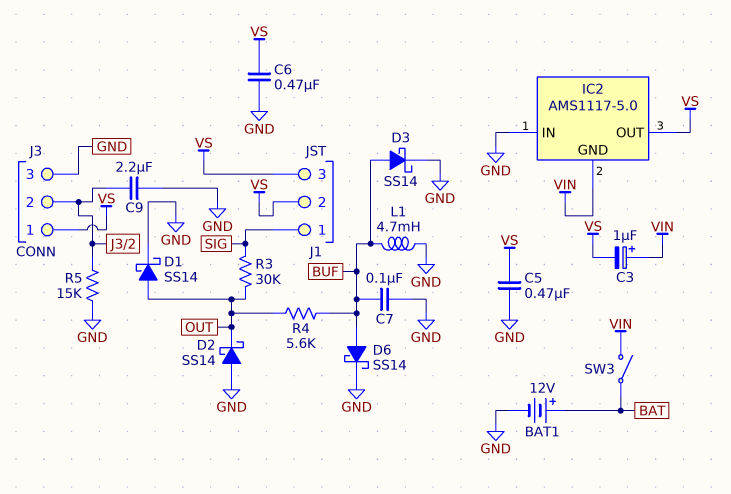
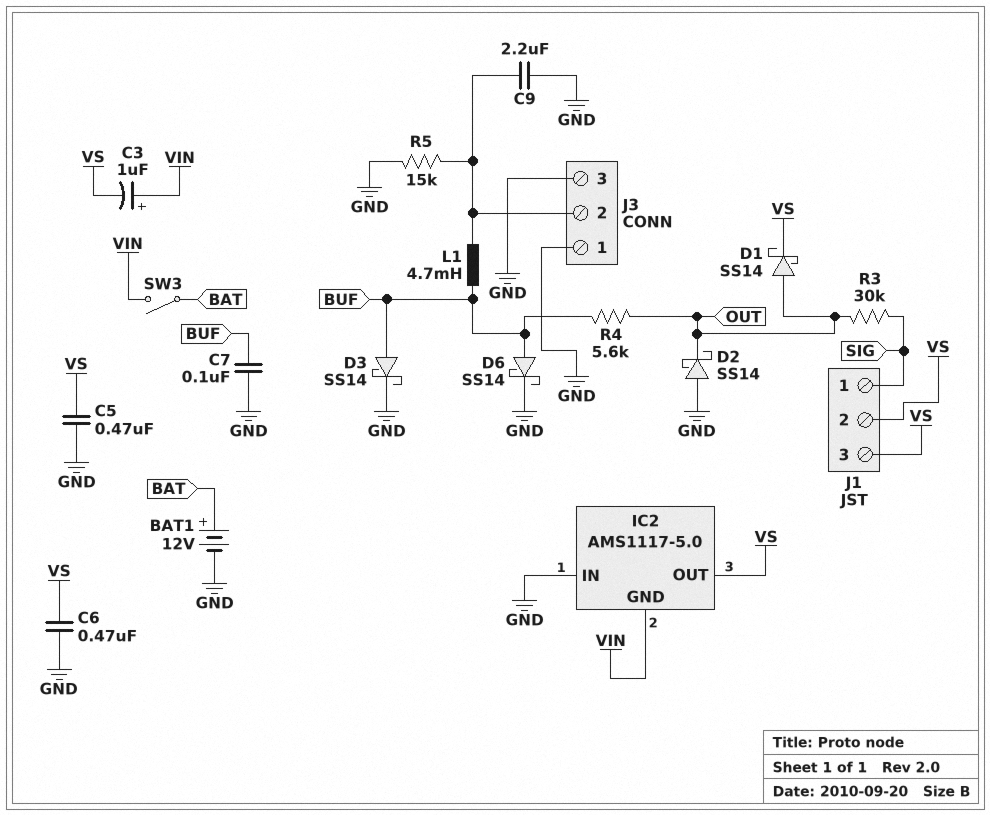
D1: schottky SS14 (A OUT, K GND) -> schottky SS14 (A OUT, K VS)
J3 pin 1: VS -> GND
L1: 4.7mH (BUF, GND) -> 4.7mH (BUF, J3/2)

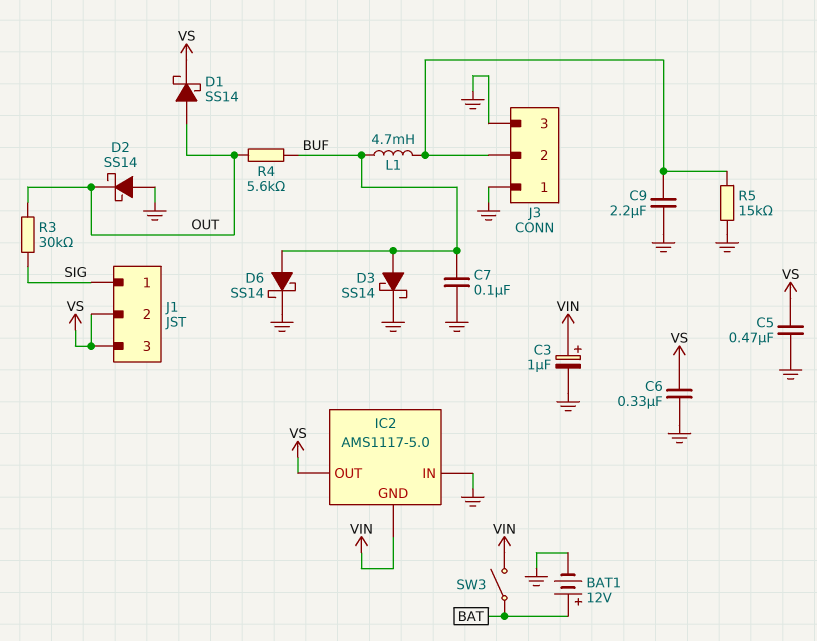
C3: 1uF (plus VIN, minus VS) -> 1uF (plus VIN, minus GND)
C6: 470nF (GND, VS) -> 330nF (GND, VS)

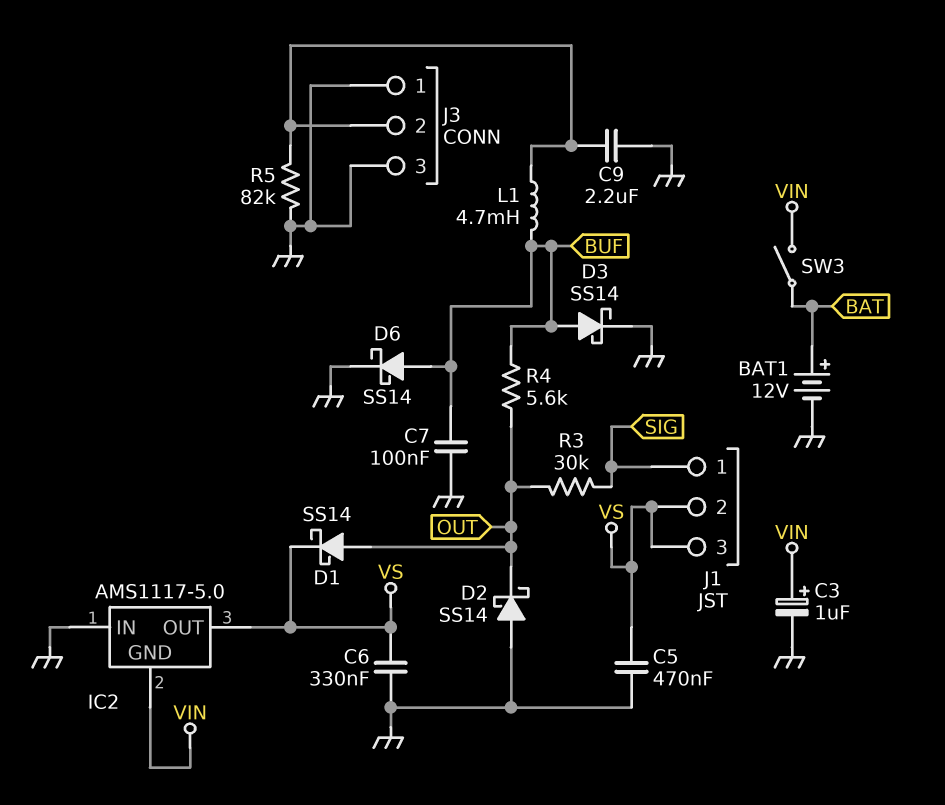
R5: 15k (GND, J3/2) -> 82k (GND, J3/2)

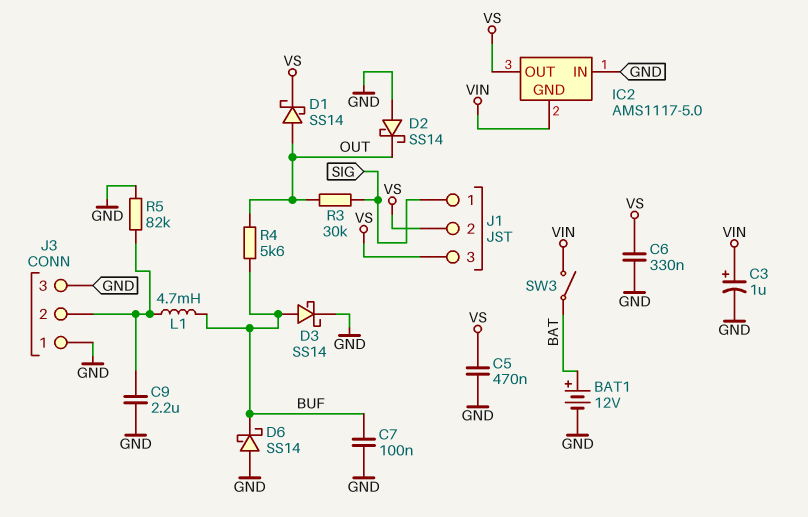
D6: schottky SS14 (A BUF, K GND) -> schottky SS14 (A GND, K BUF)

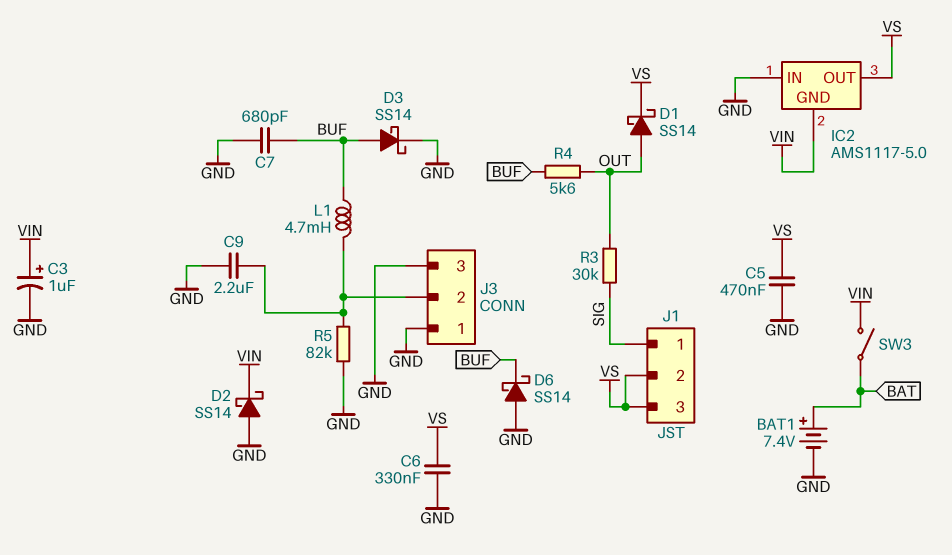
BAT1: 12V (plus BAT, minus GND) -> 7.4V (plus BAT, minus GND)
C7: 100nF (BUF, GND) -> 680pF (BUF, GND)
D2: schottky SS14 (A GND, K OUT) -> schottky SS14 (A GND, K VIN)

